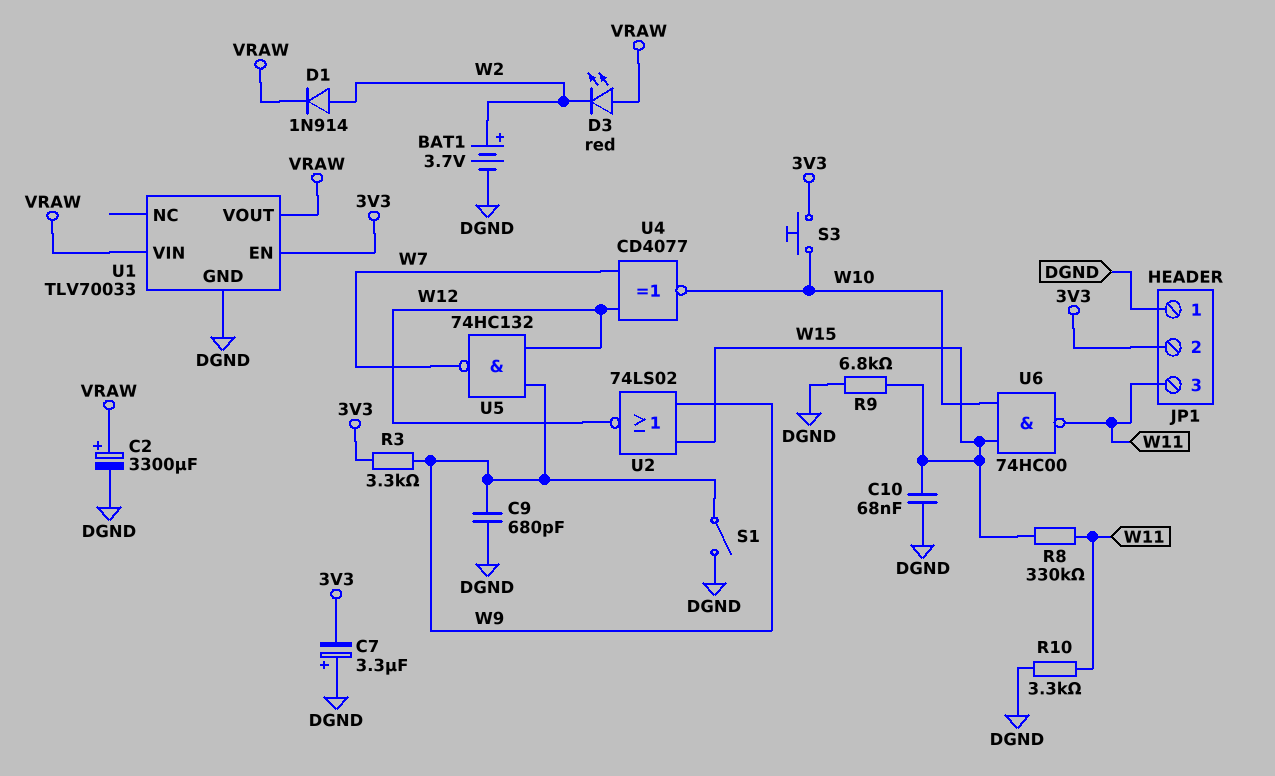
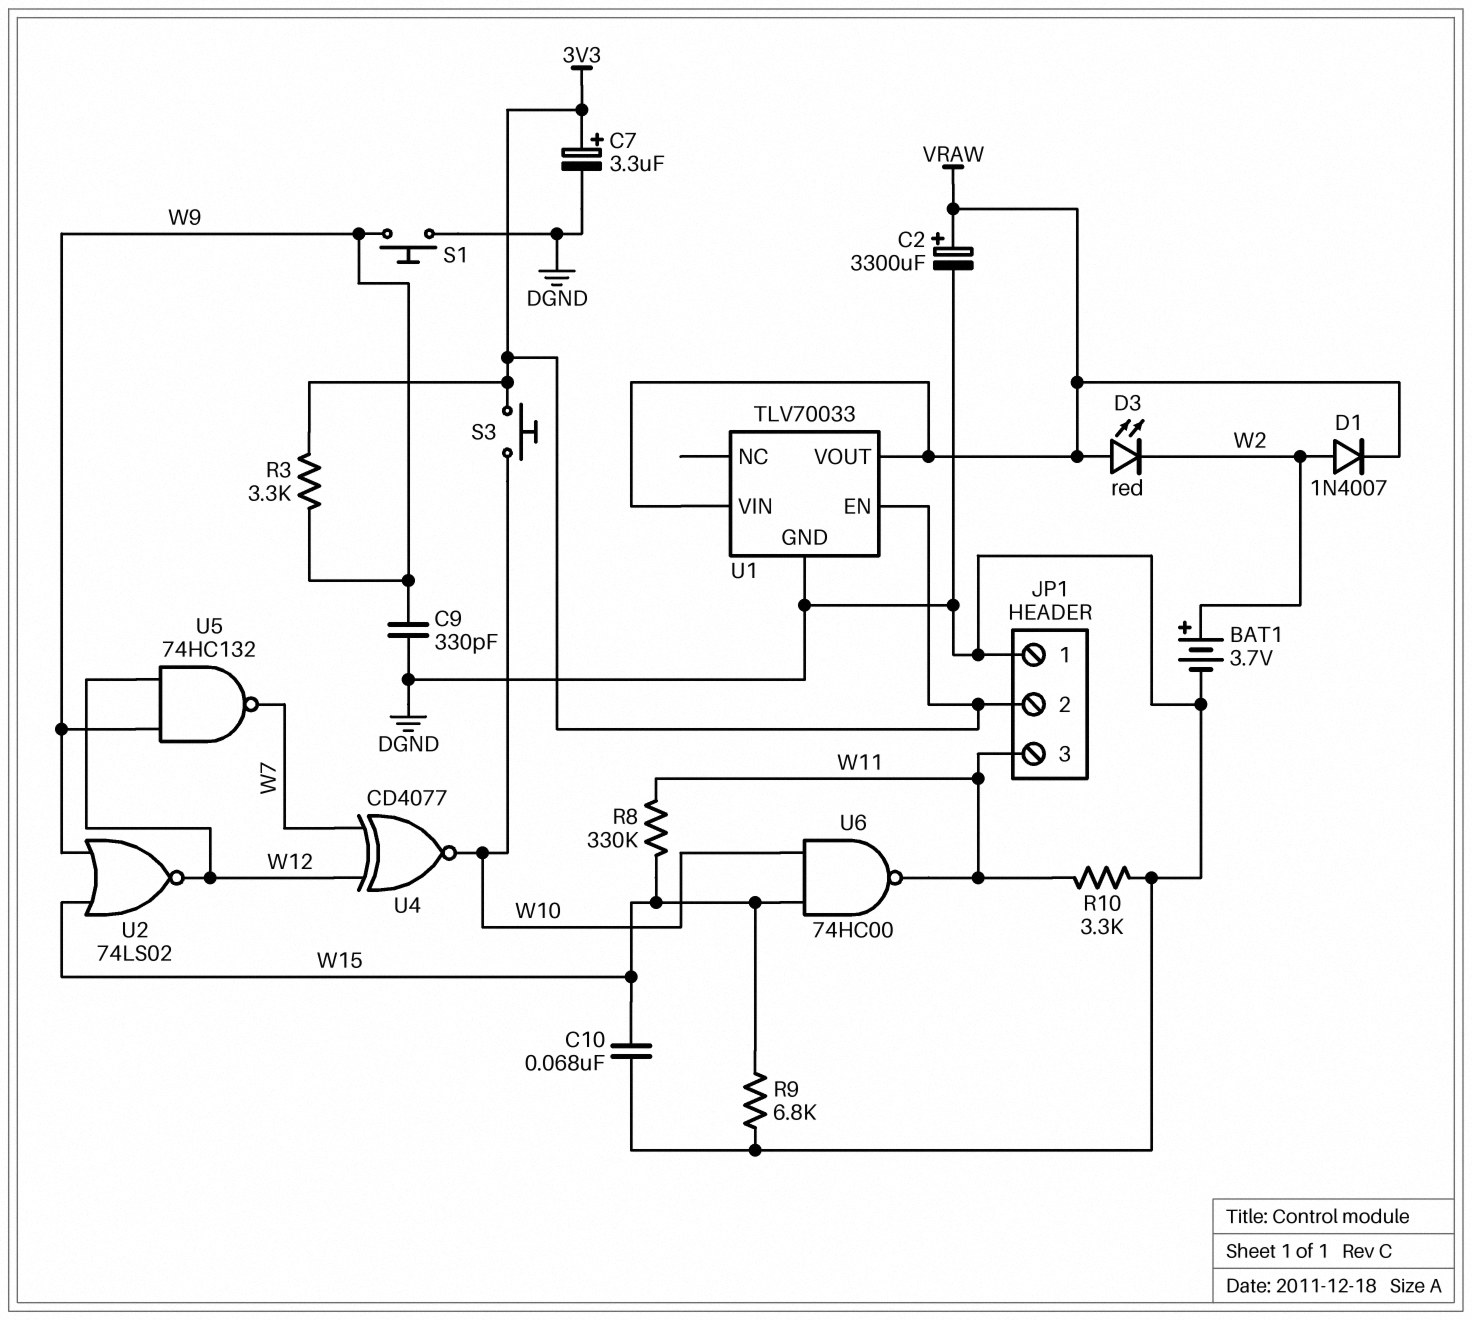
C7: 3.3uF (plus DGND, minus 3V3) -> 3.3uF (plus 3V3, minus DGND)
C9: 680pF (DGND, W9) -> 330pF (DGND, W9)
D1: diode 1N914 (A W2, K VRAW) -> diode 1N4007 (A W2, K VRAW)
S1: switch (DGND, W9) -> button (DGND, W9)

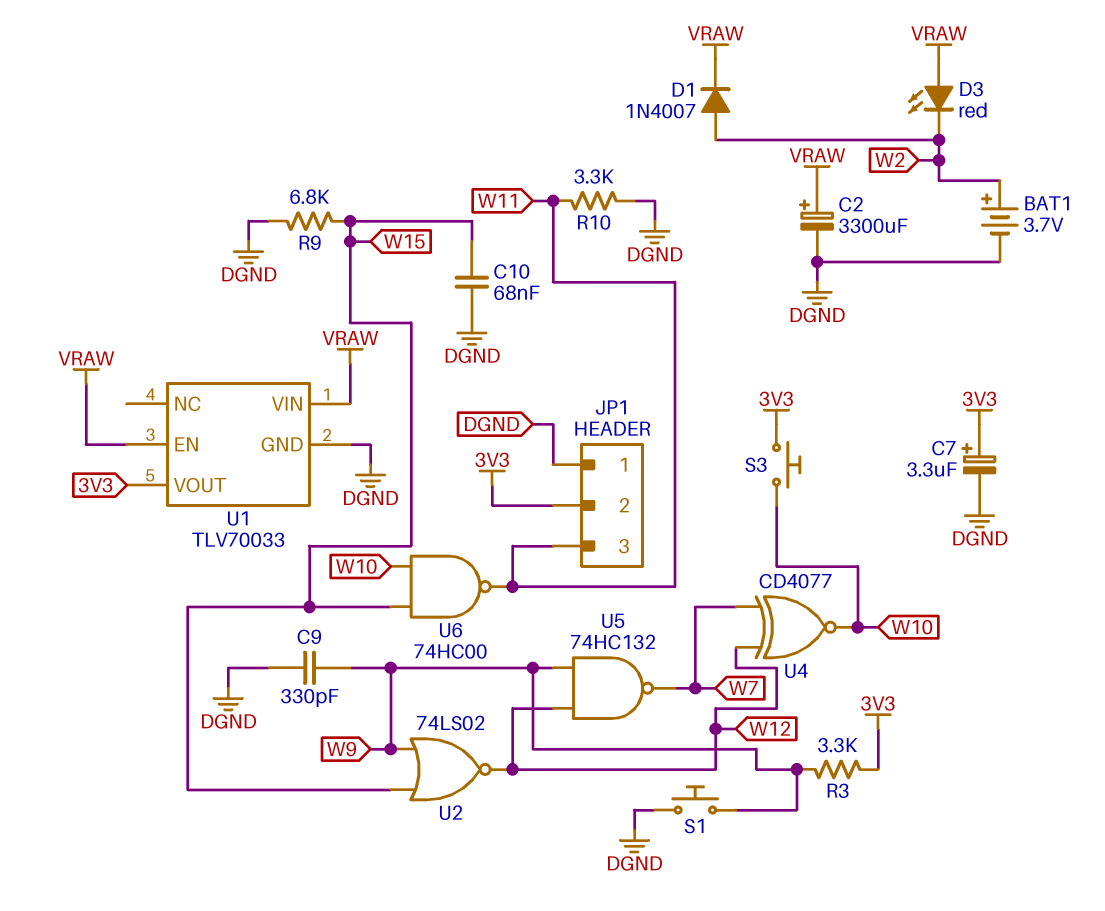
R8: 330k (W11, W15) -> none
U1 pin EN: 3V3 -> VRAW
U1 pin VOUT: VRAW -> 3V3

